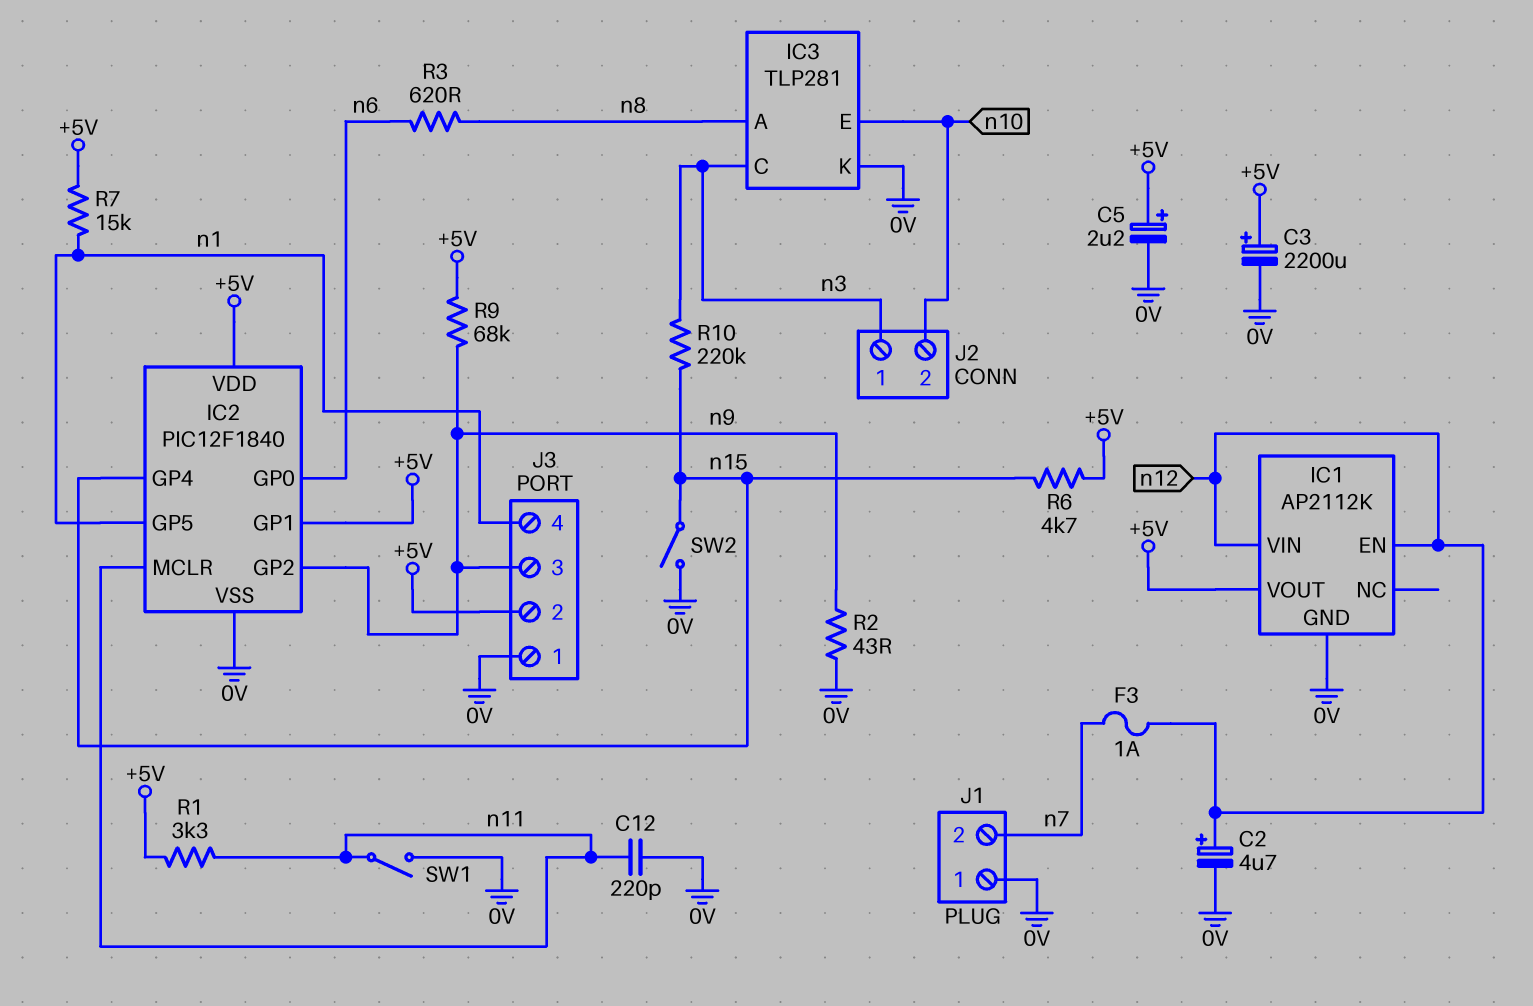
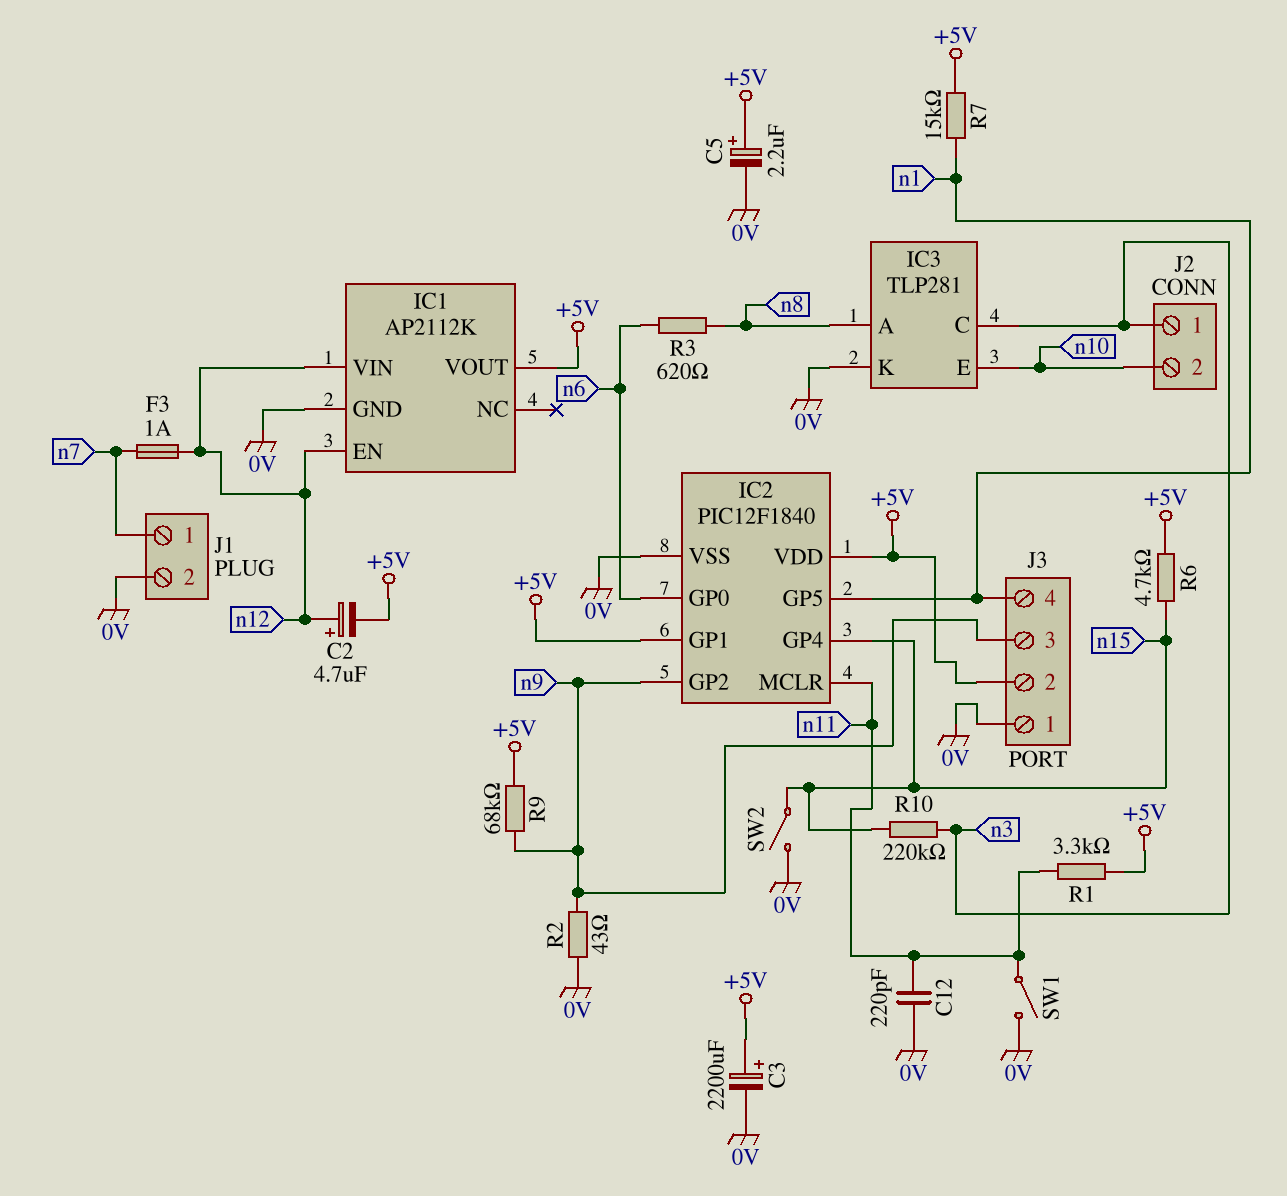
C2: 4.7uF (plus n12, minus 0V) -> 4.7uF (plus n12, minus +5V)
J1 pin 1: 0V -> n7
J1 pin 2: n7 -> 0V

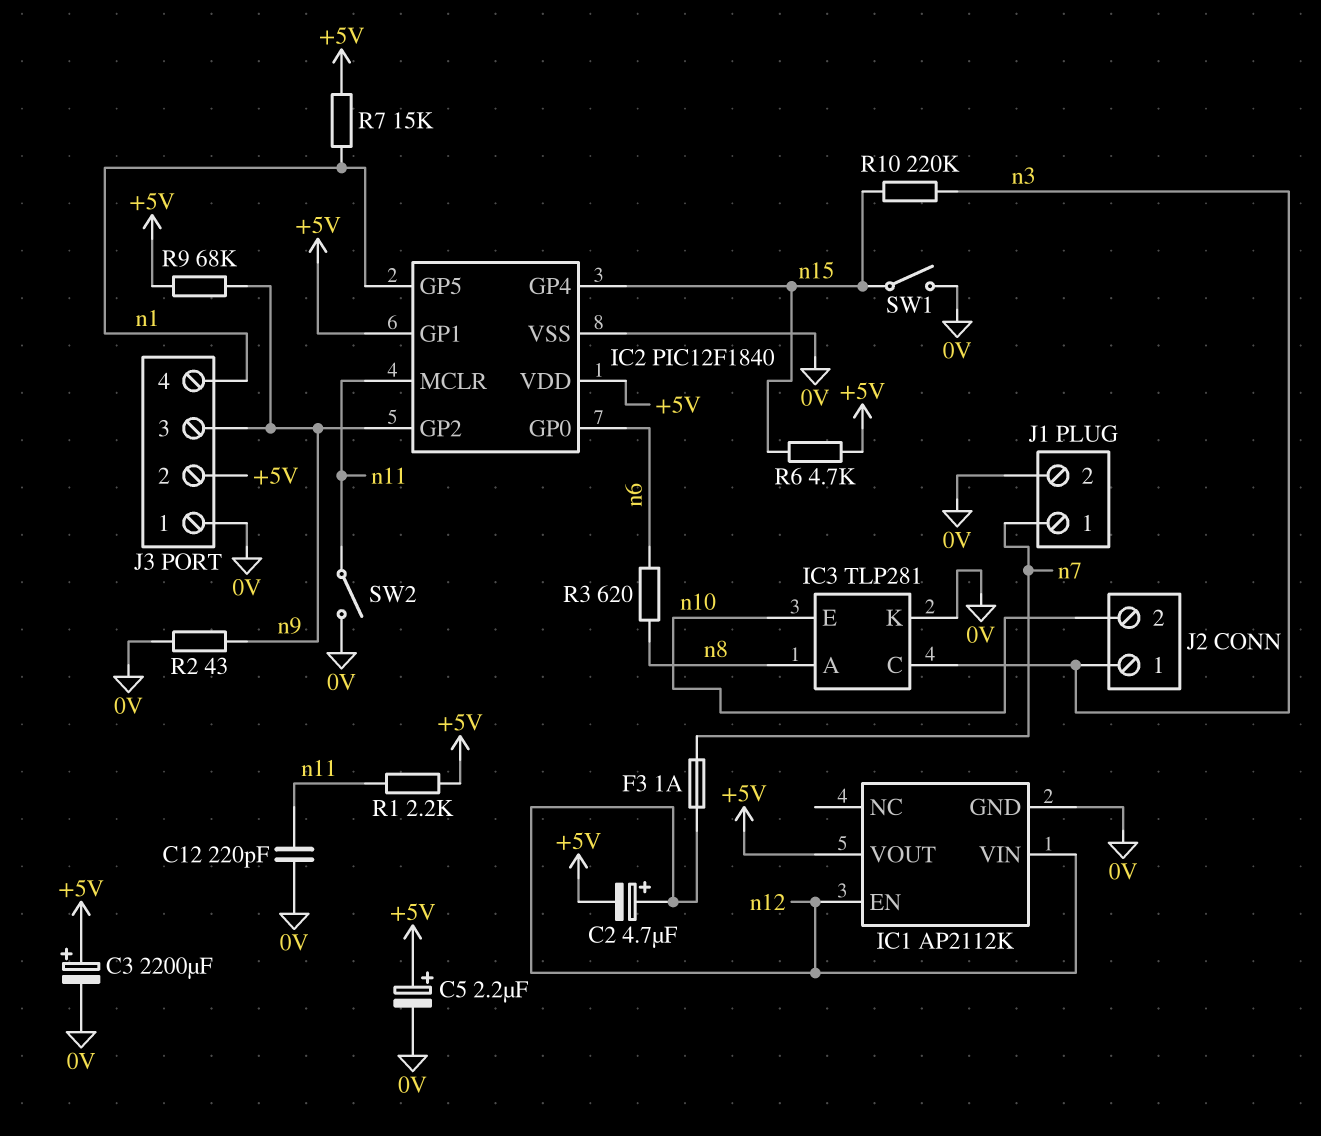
R1: 3.3k (+5V, n11) -> 2.2k (+5V, n11)
SW1: switch (0V, n11) -> switch (0V, n15)
SW2: switch (0V, n15) -> switch (0V, n11)

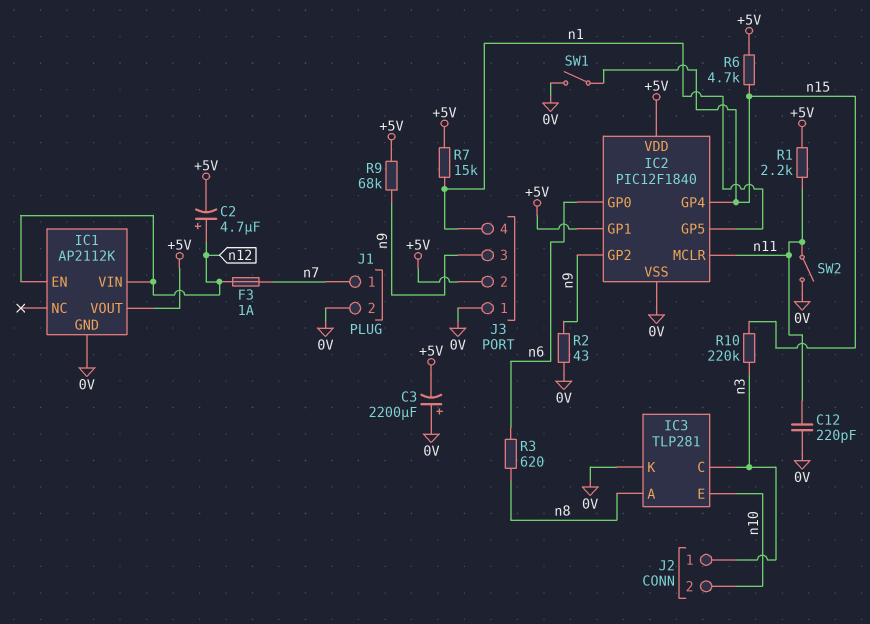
C3: 2200uF (plus +5V, minus 0V) -> 2200uF (plus 0V, minus +5V)
C5: 2.2uF (plus +5V, minus 0V) -> none

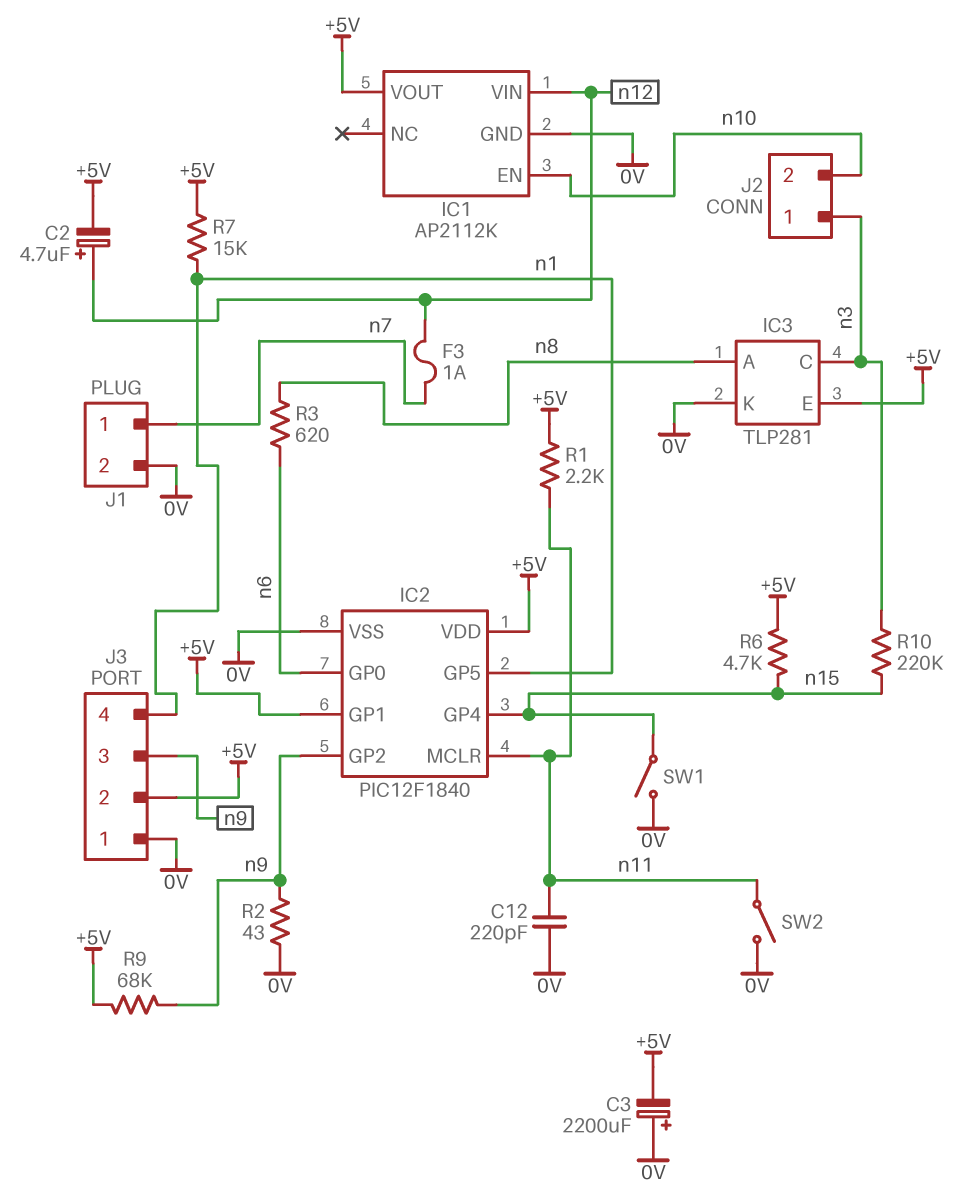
IC1 pin EN: n12 -> n10
IC3 pin E: n10 -> +5V

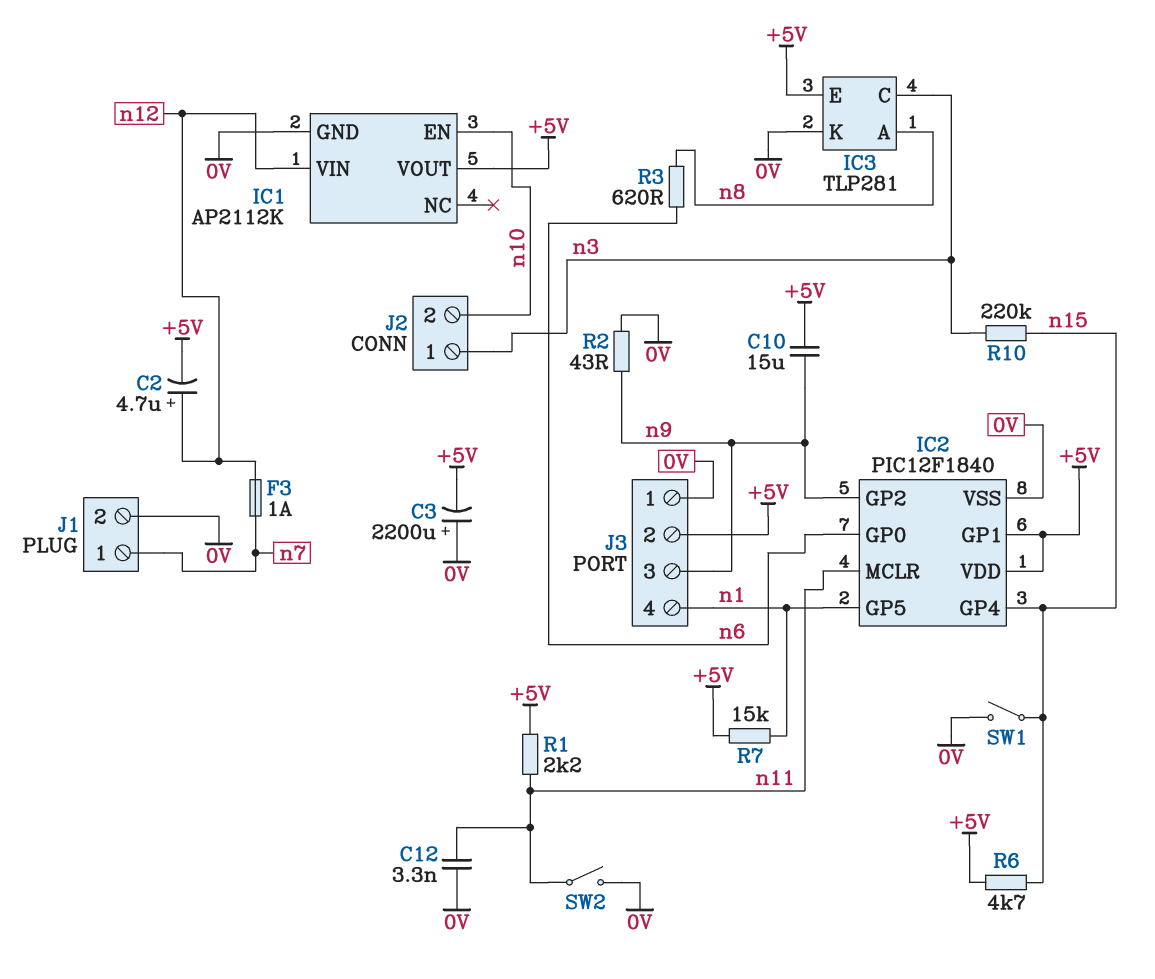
C10: none -> 15uF (+5V, n9)
C12: 220pF (0V, n11) -> 3.3nF (0V, n11)
R9: 68k (+5V, n9) -> none

